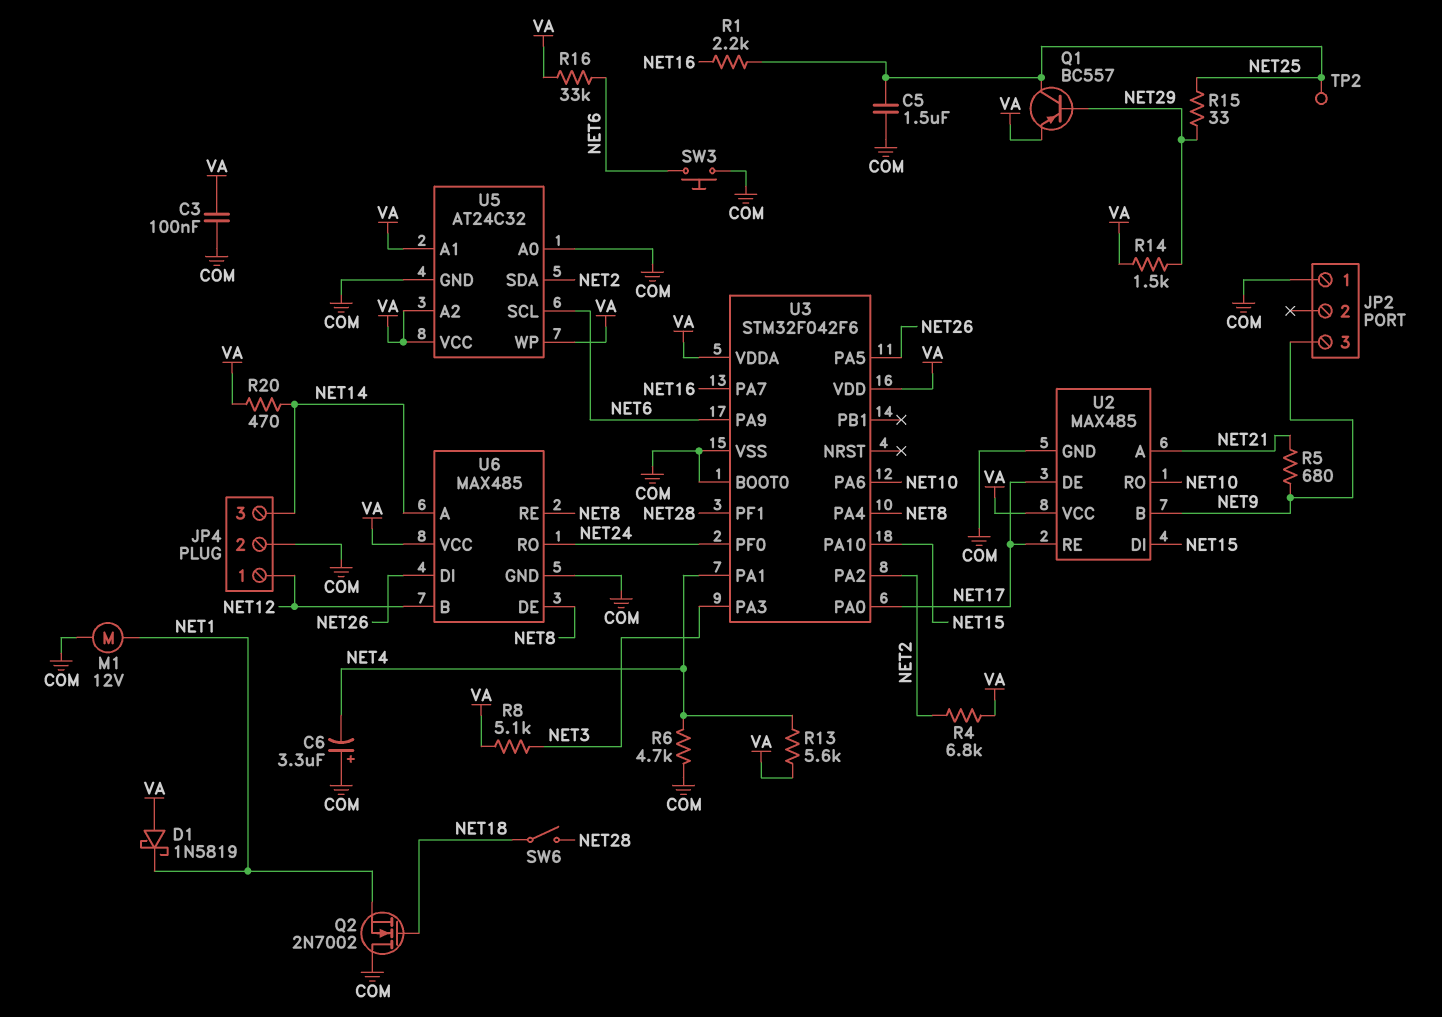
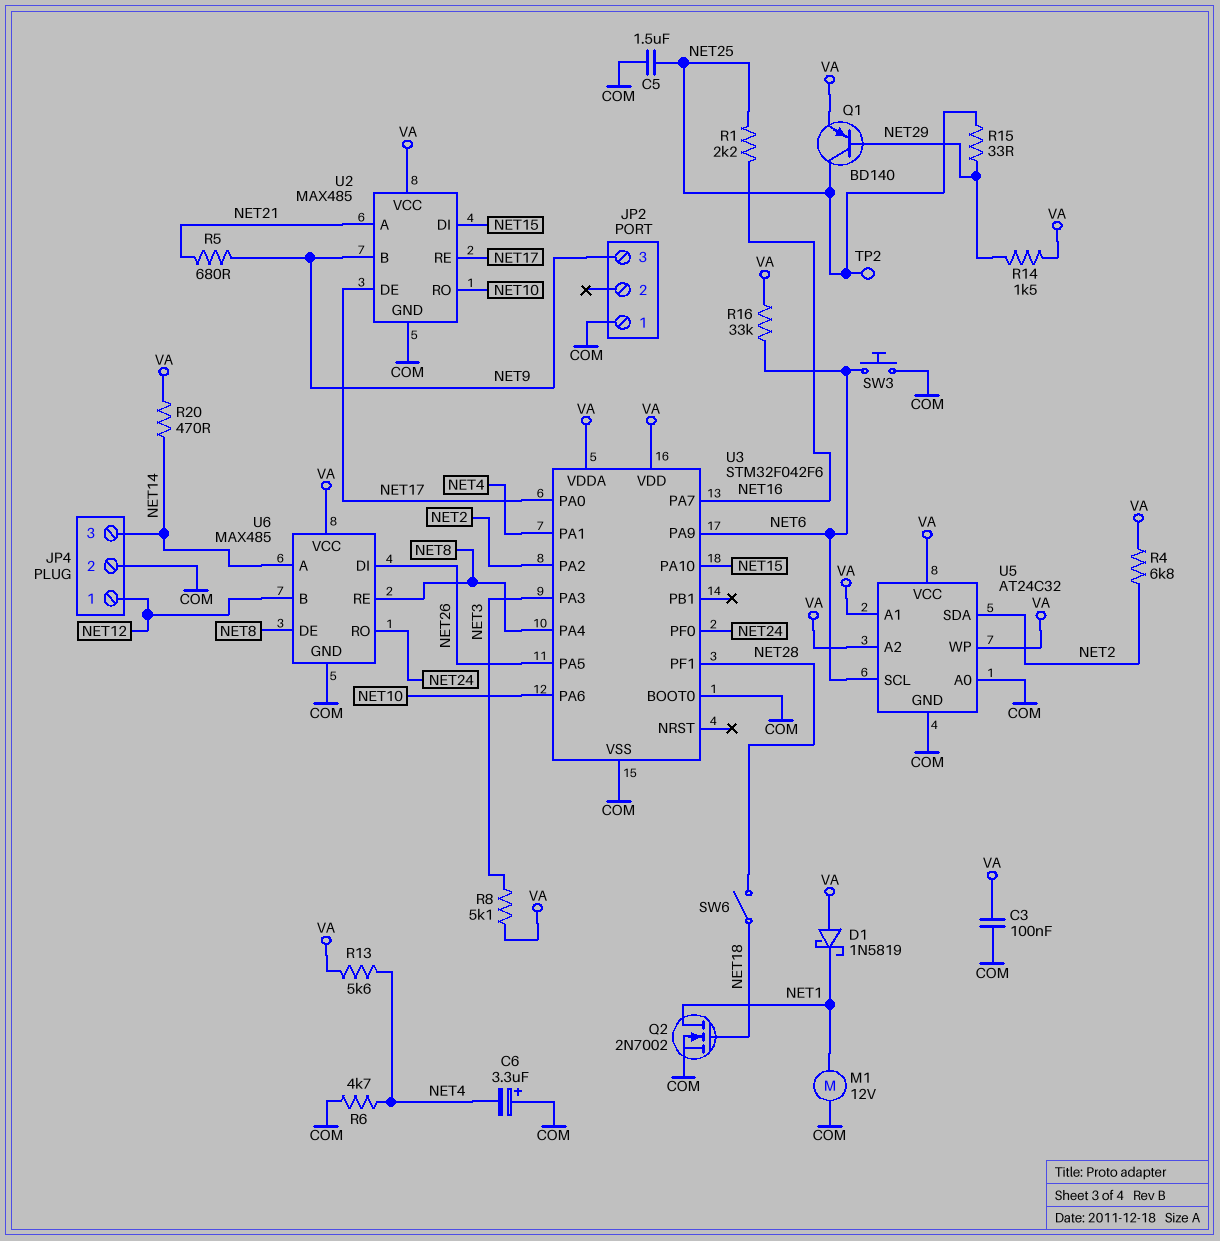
Q1: PNP BC557 (B NET29, C NET25, E VA) -> PNP BD140 (B NET29, C NET25, E VA)
Q2: NMOS 2N7002 (G NET18, D COM, S NET1) -> NMOS 2N7002 (G NET18, D NET1, S COM)

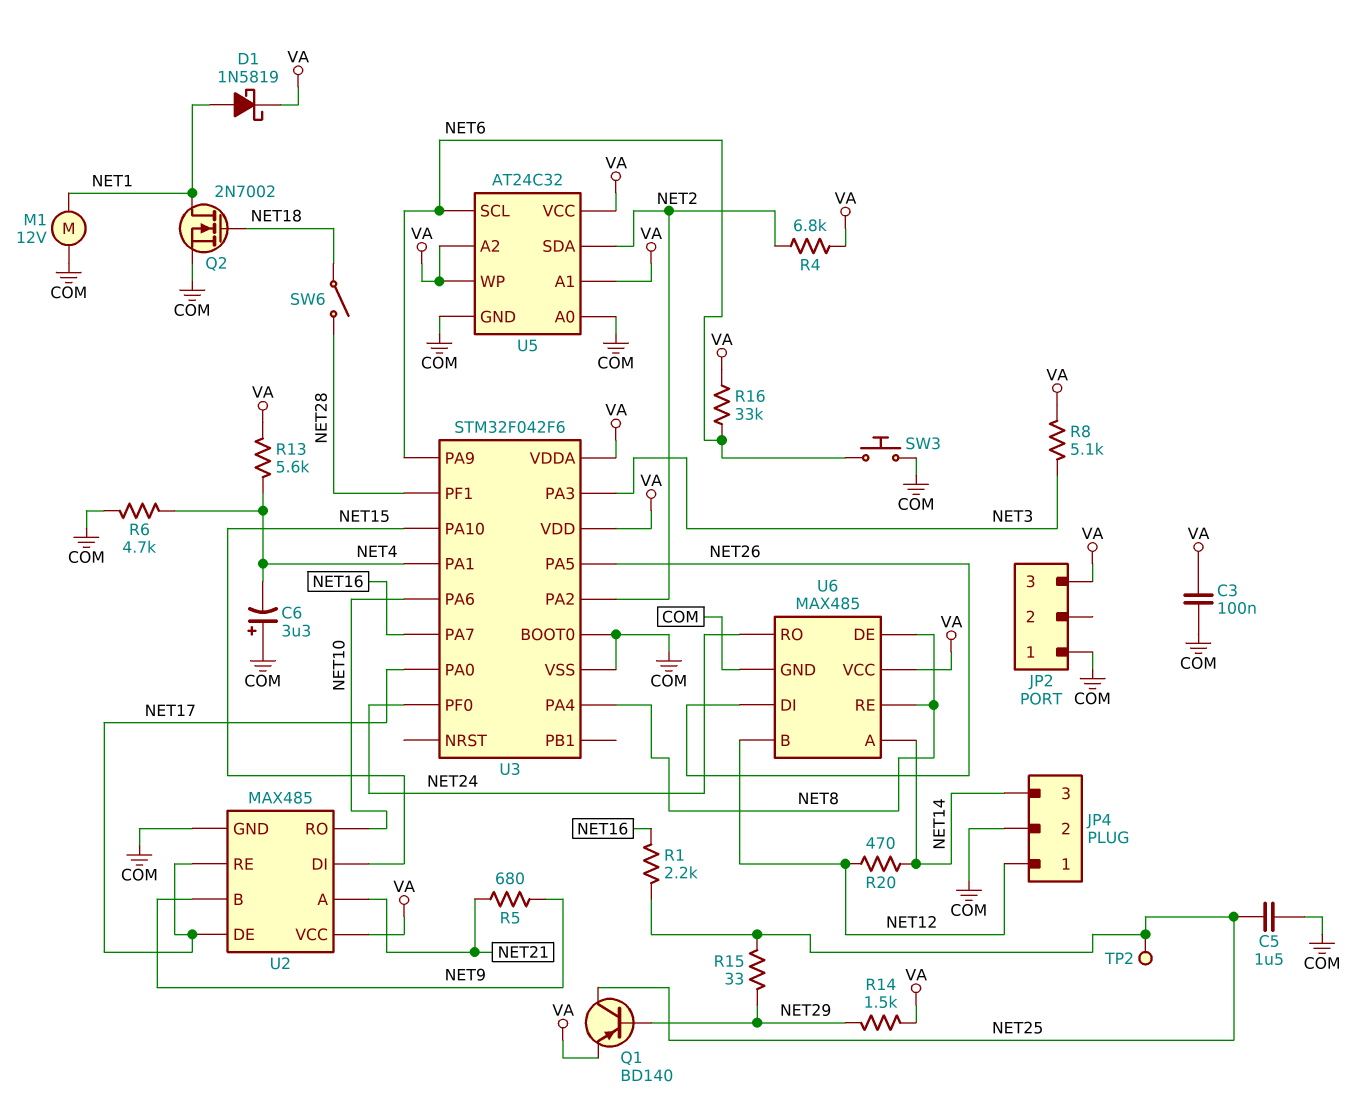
D1: schottky 1N5819 (A VA, K NET1) -> schottky 1N5819 (A NET1, K VA)
JP2 pin 3: NET9 -> VA
R20: 470 (NET14, VA) -> 470 (NET12, NET14)

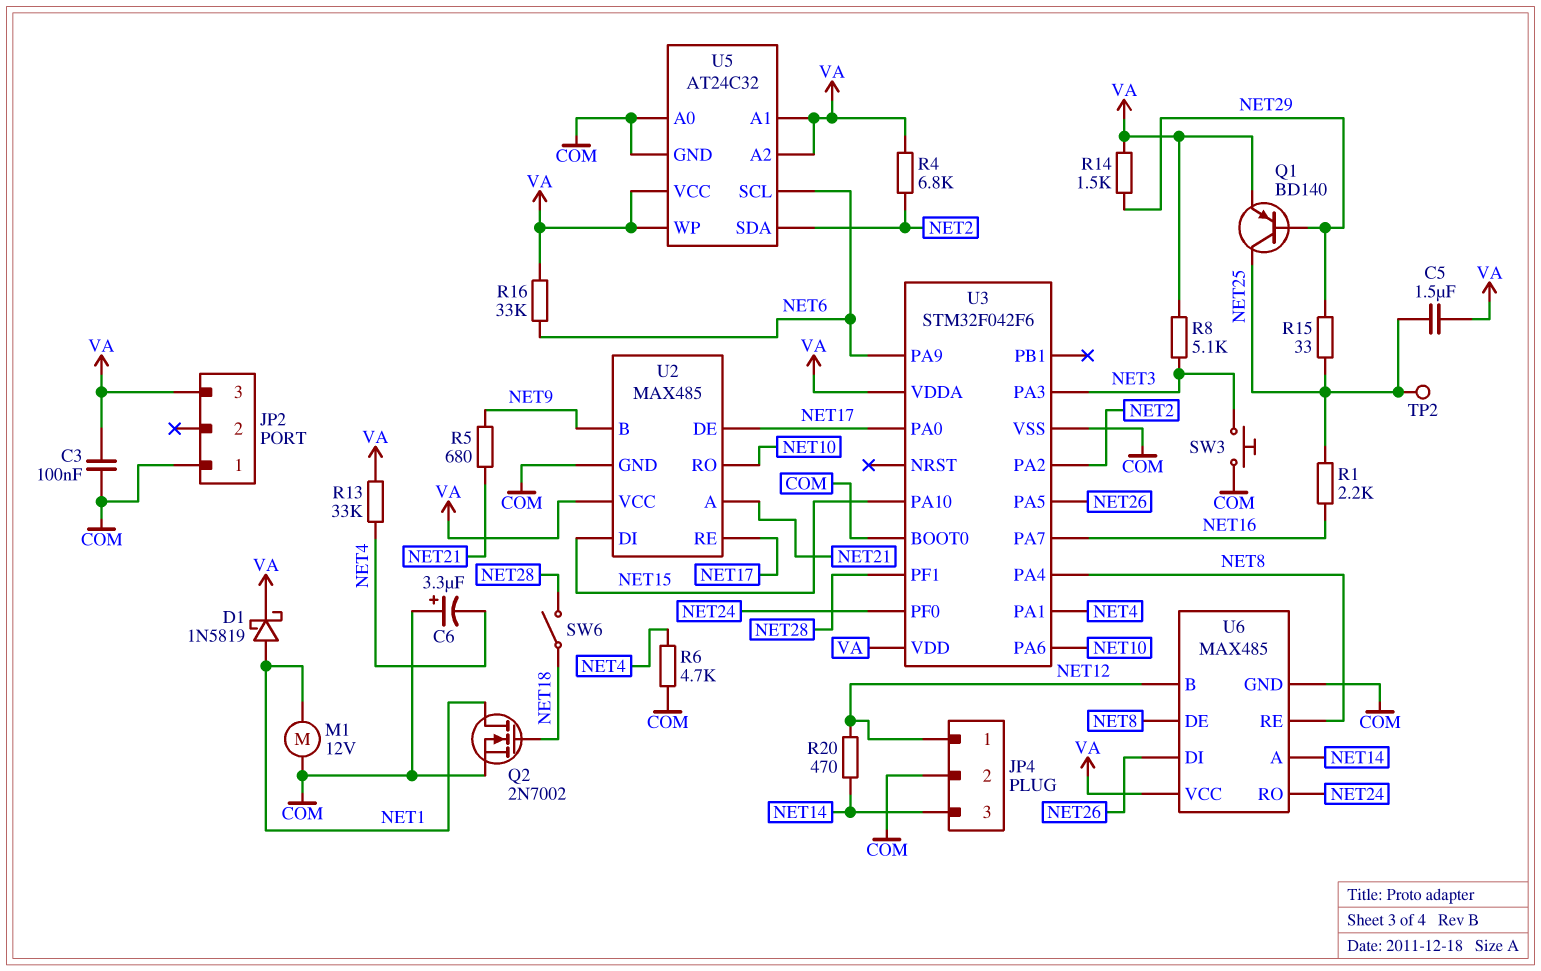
C5: 1.5uF (COM, NET25) -> 1.5uF (NET25, VA)
R13: 5.6k (NET4, VA) -> 33k (NET4, VA)
SW3: button (COM, NET6) -> button (COM, NET3)

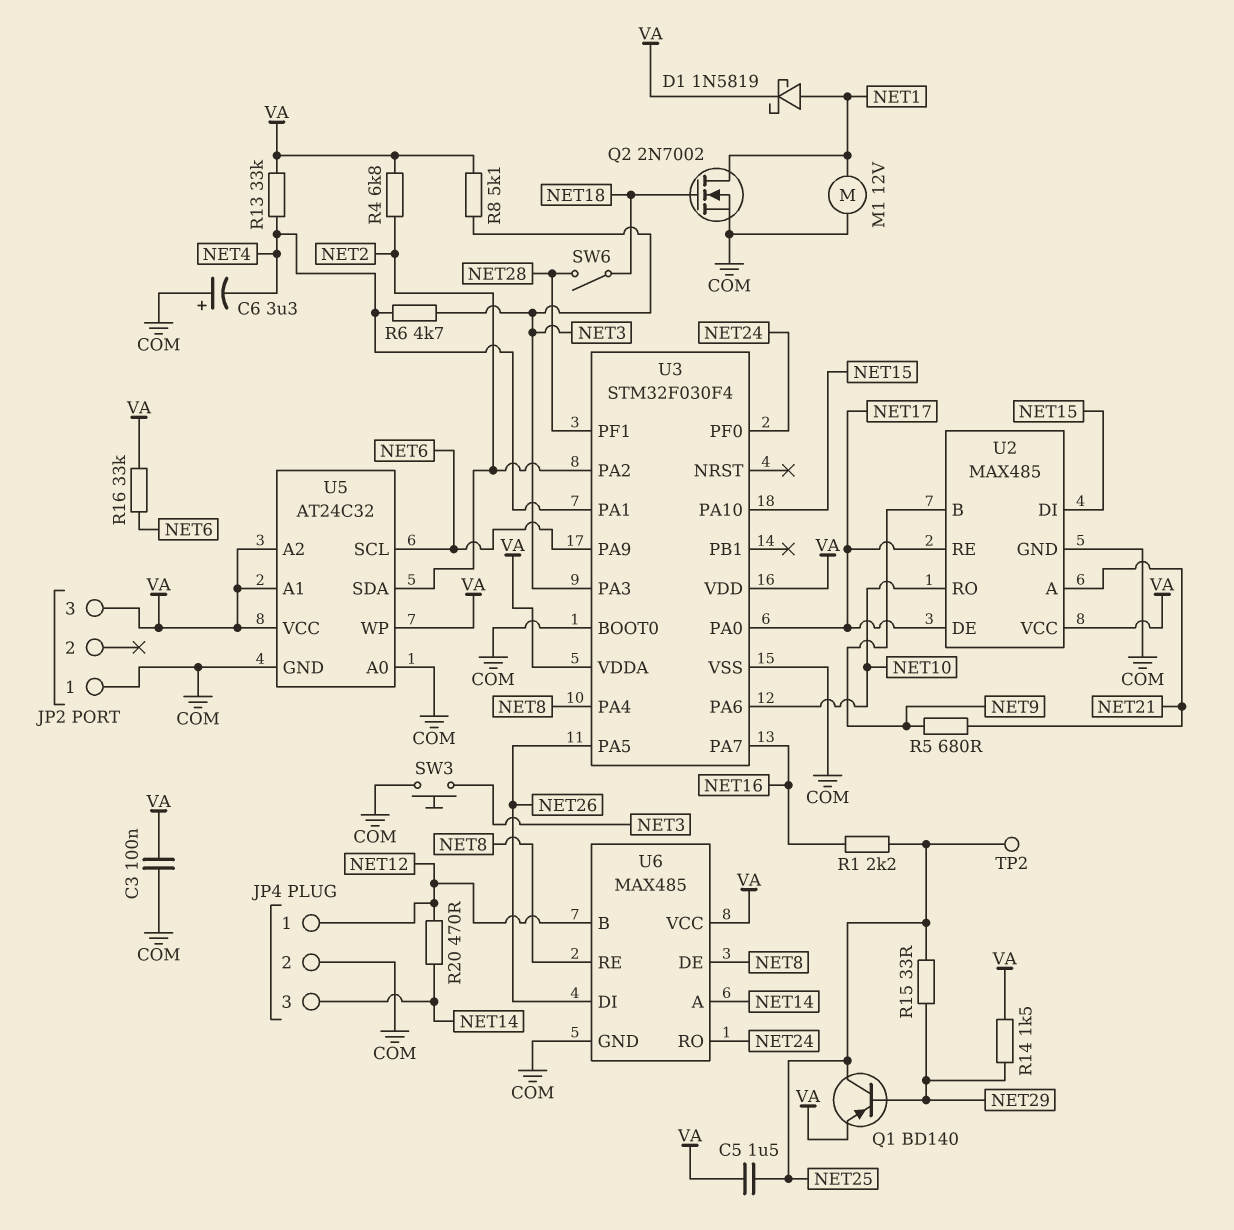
R6: 4.7k (COM, NET4) -> 4.7k (NET3, NET4)
U3: STM32F042F6 -> STM32F030F4

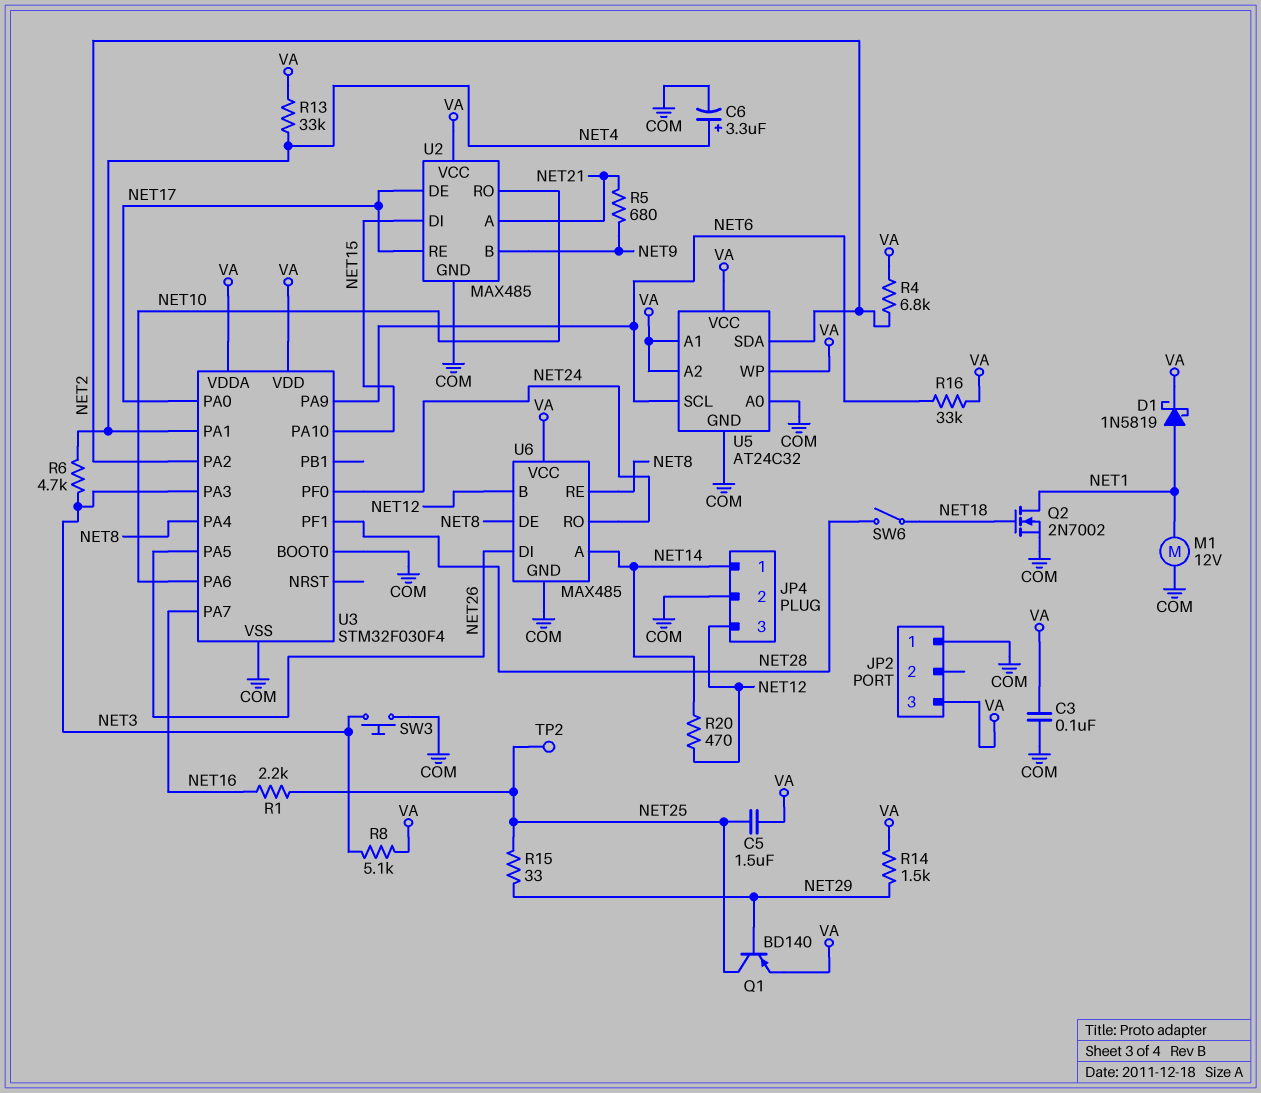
C6: 3.3uF (plus COM, minus NET4) -> 3.3uF (plus NET4, minus COM)
JP4 pin 1: NET12 -> NET14
JP4 pin 3: NET14 -> NET12

